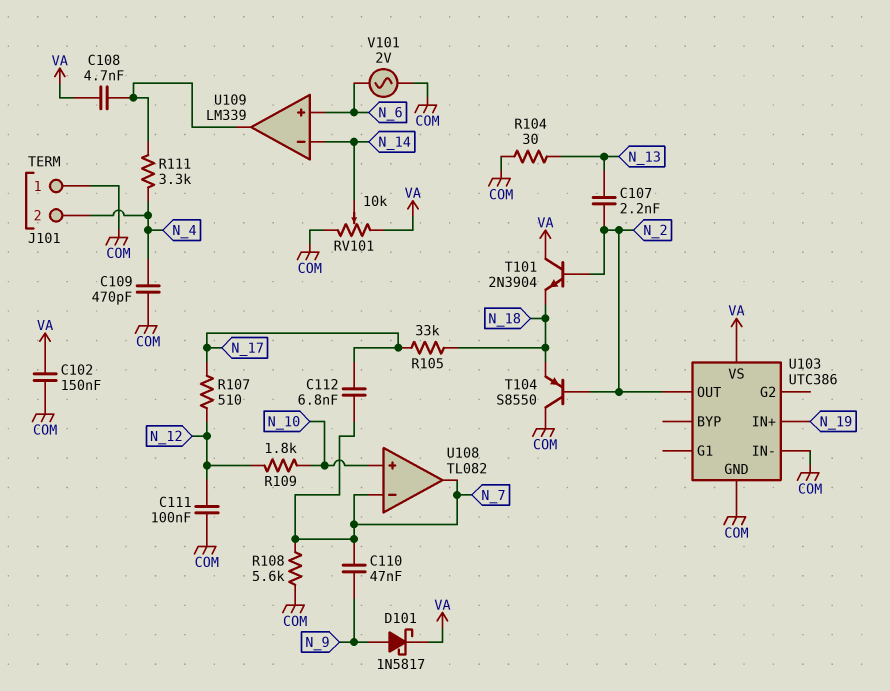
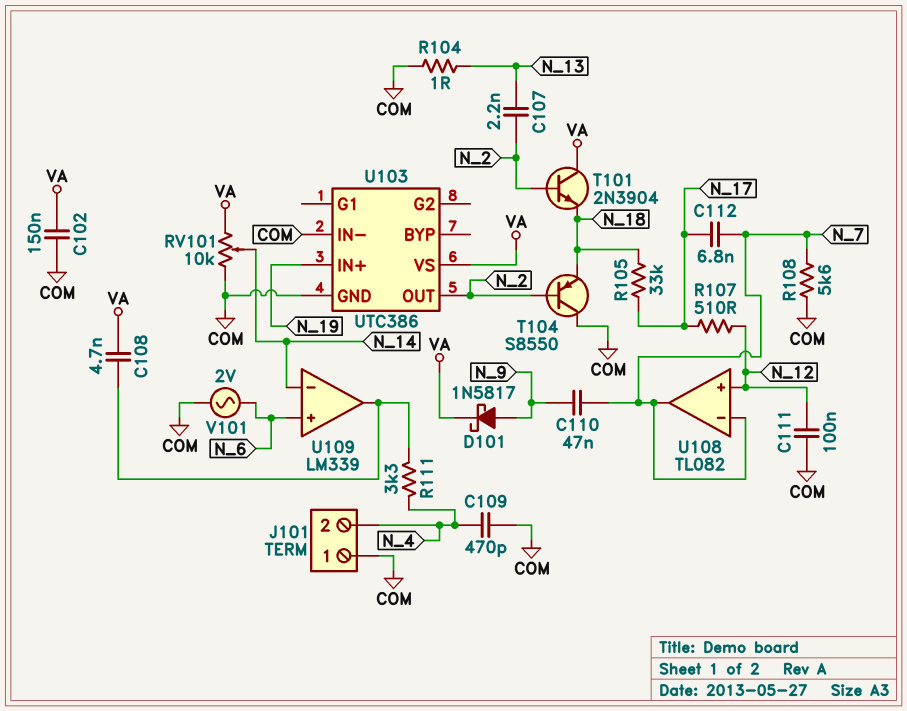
R104: 30 (COM, N_13) -> 1 (COM, N_13)
R109: 1.8k (N_10, N_12) -> none
U108 pin in+: N_10 -> N_12

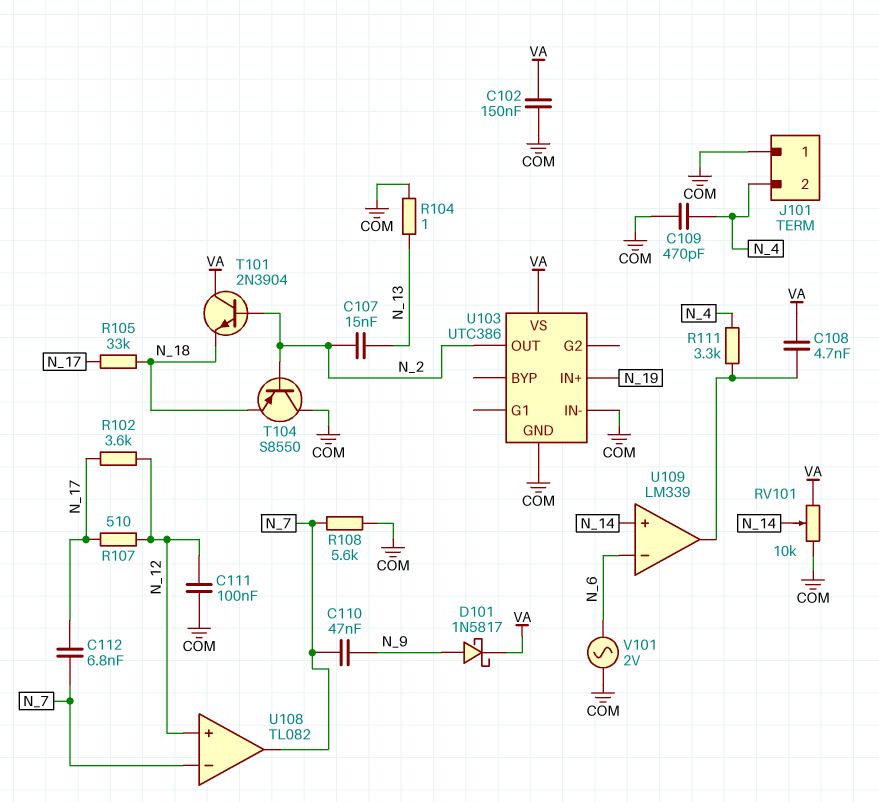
C107: 2.2nF (N_2, N_13) -> 15nF (N_2, N_13)
R102: none -> 3.6k (N_12, N_17)
U109 pin in+: N_6 -> N_14
U109 pin in-: N_14 -> N_6

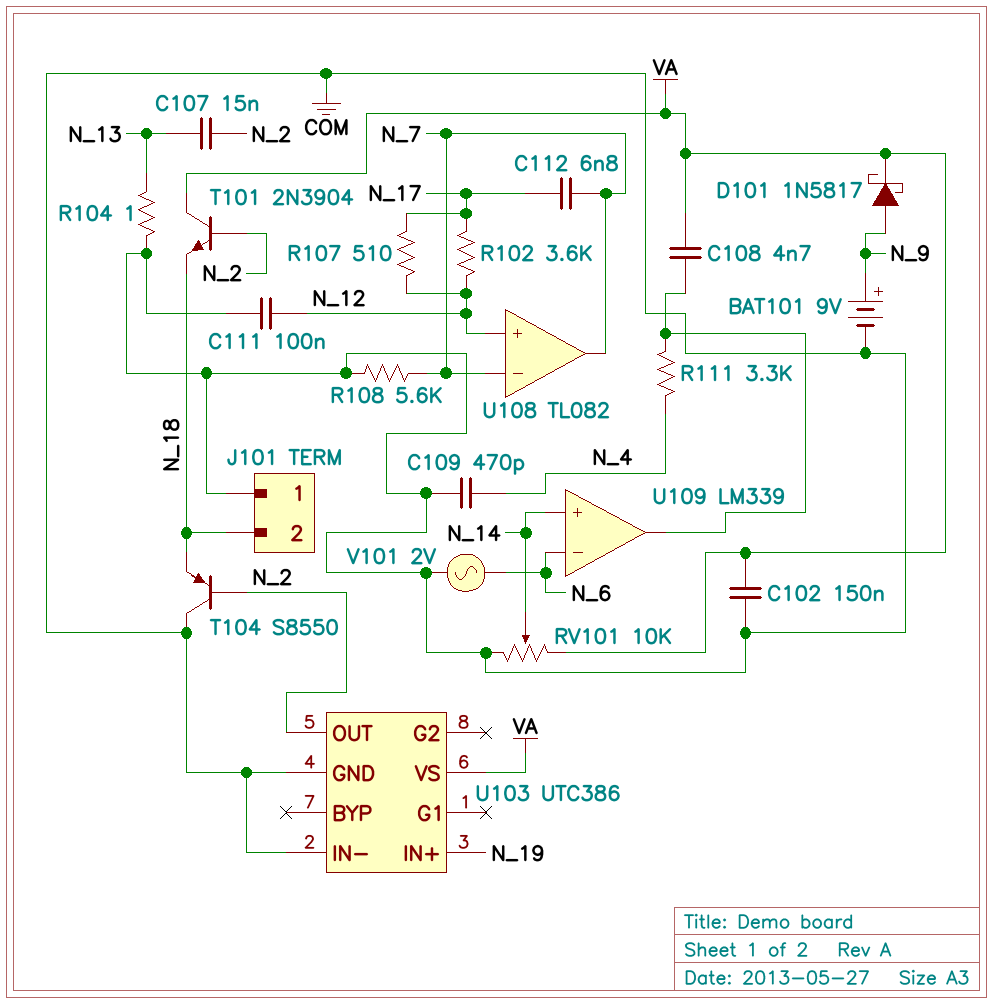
BAT101: none -> 9V (plus N_9, minus COM)
C110: 47nF (N_7, N_9) -> none
J101 pin 2: N_4 -> N_18
R105: 33k (N_17, N_18) -> none

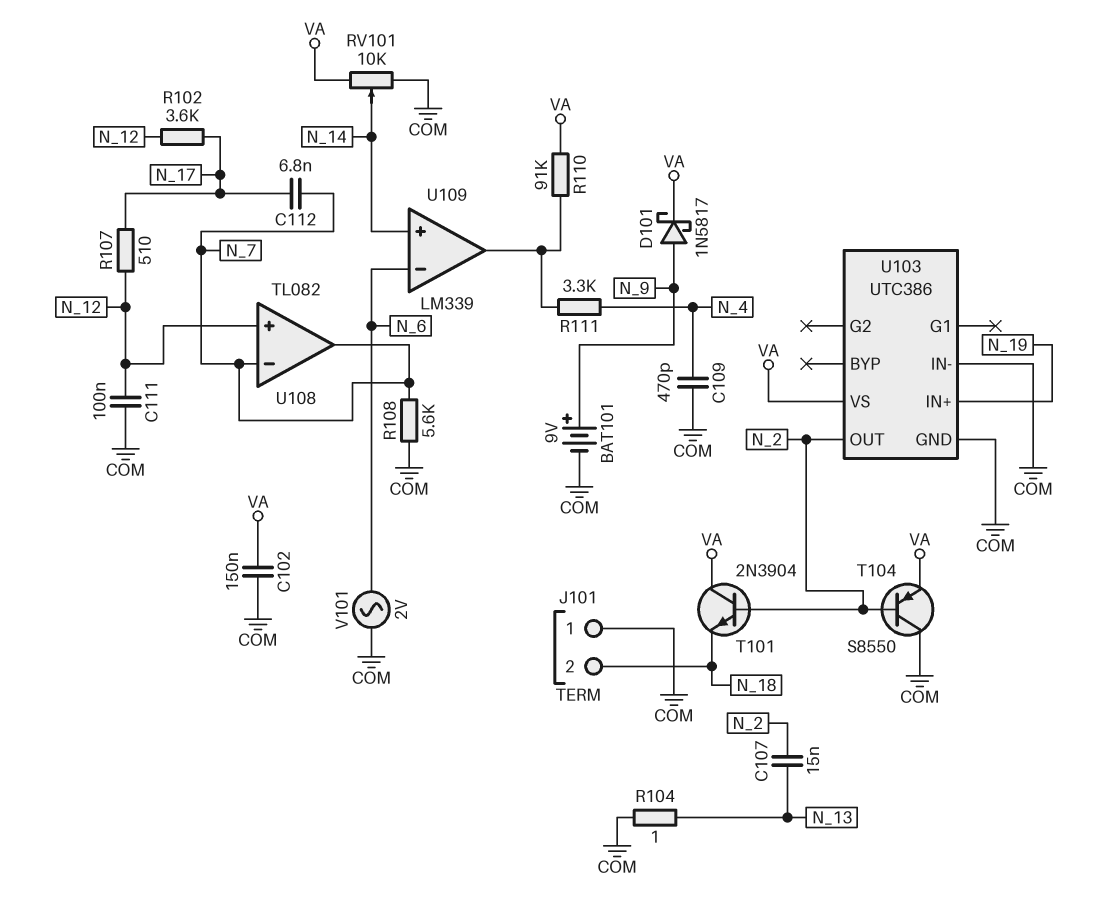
C108: 4.7nF (U109/out, VA) -> none
R110: none -> 91k (U109/out, VA)
T104: PNP S8550 (B N_2, C COM, E N_18) -> PNP S8550 (B N_2, C COM, E VA)

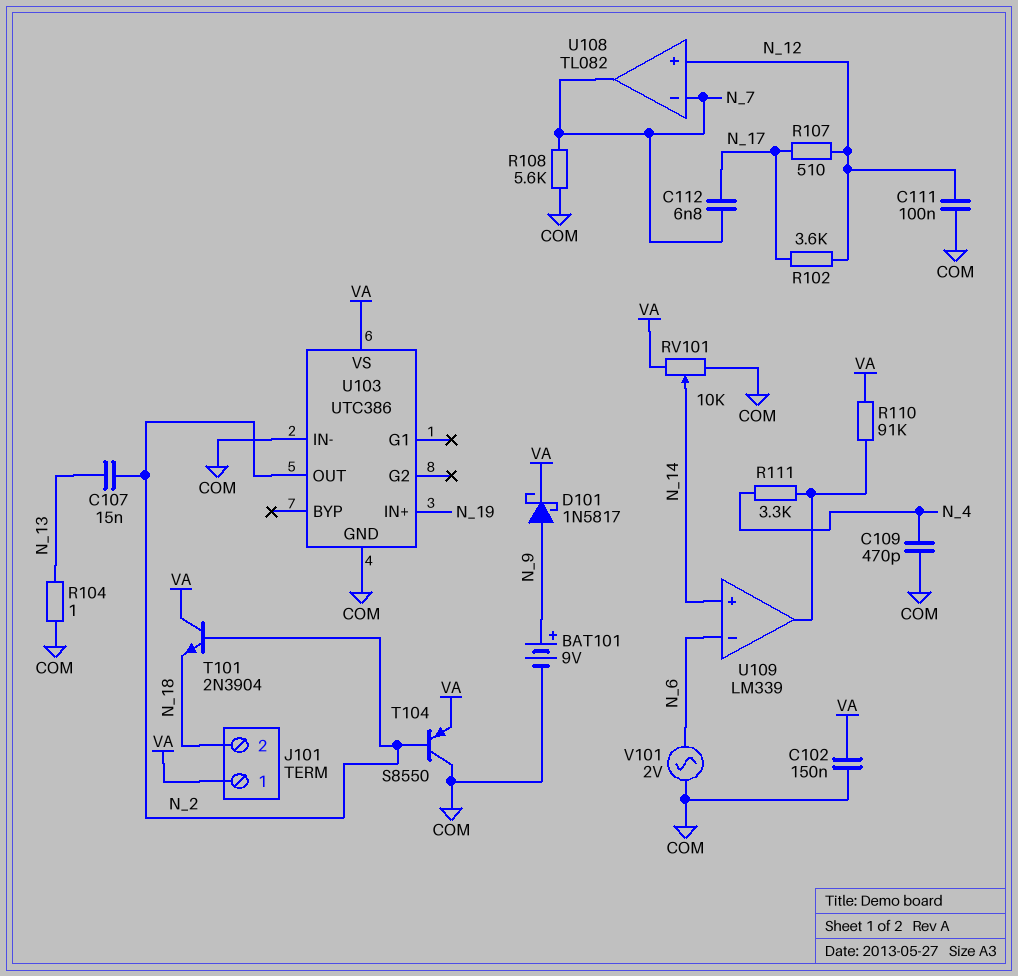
J101 pin 1: COM -> VA

